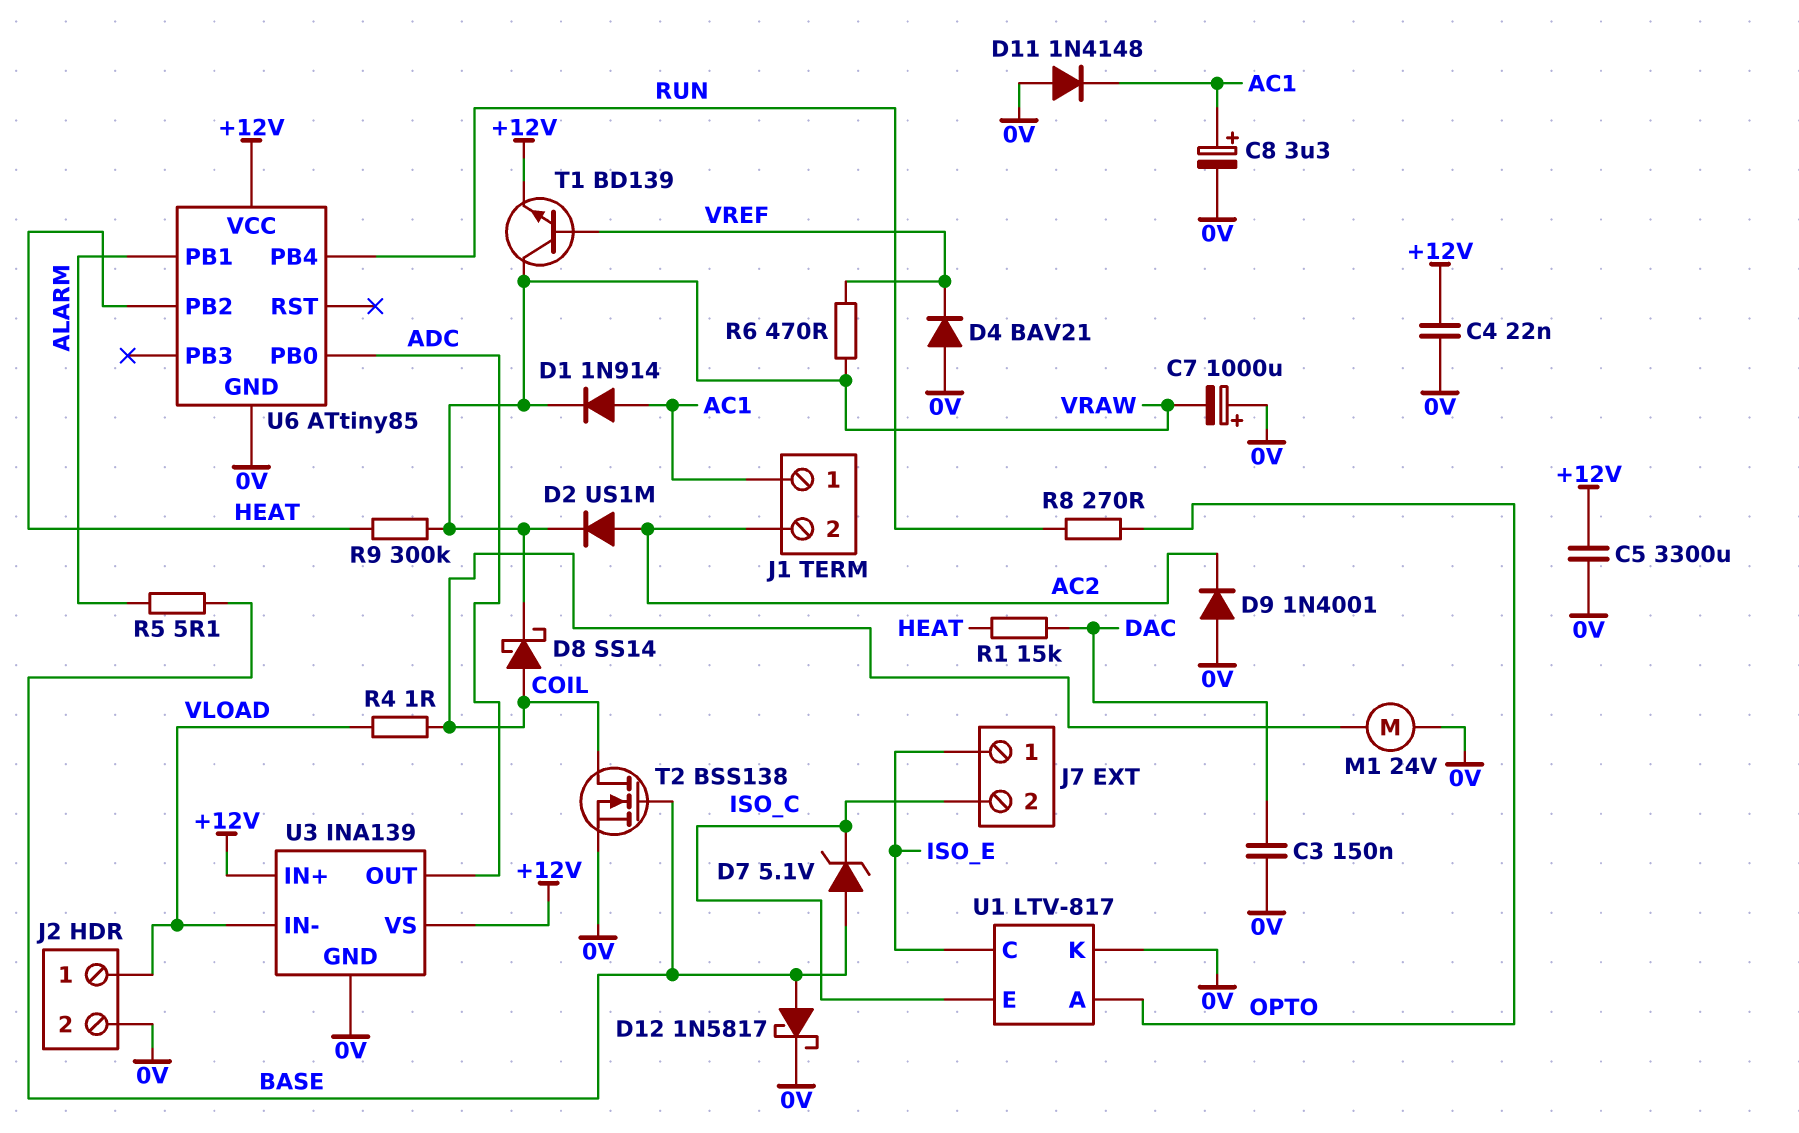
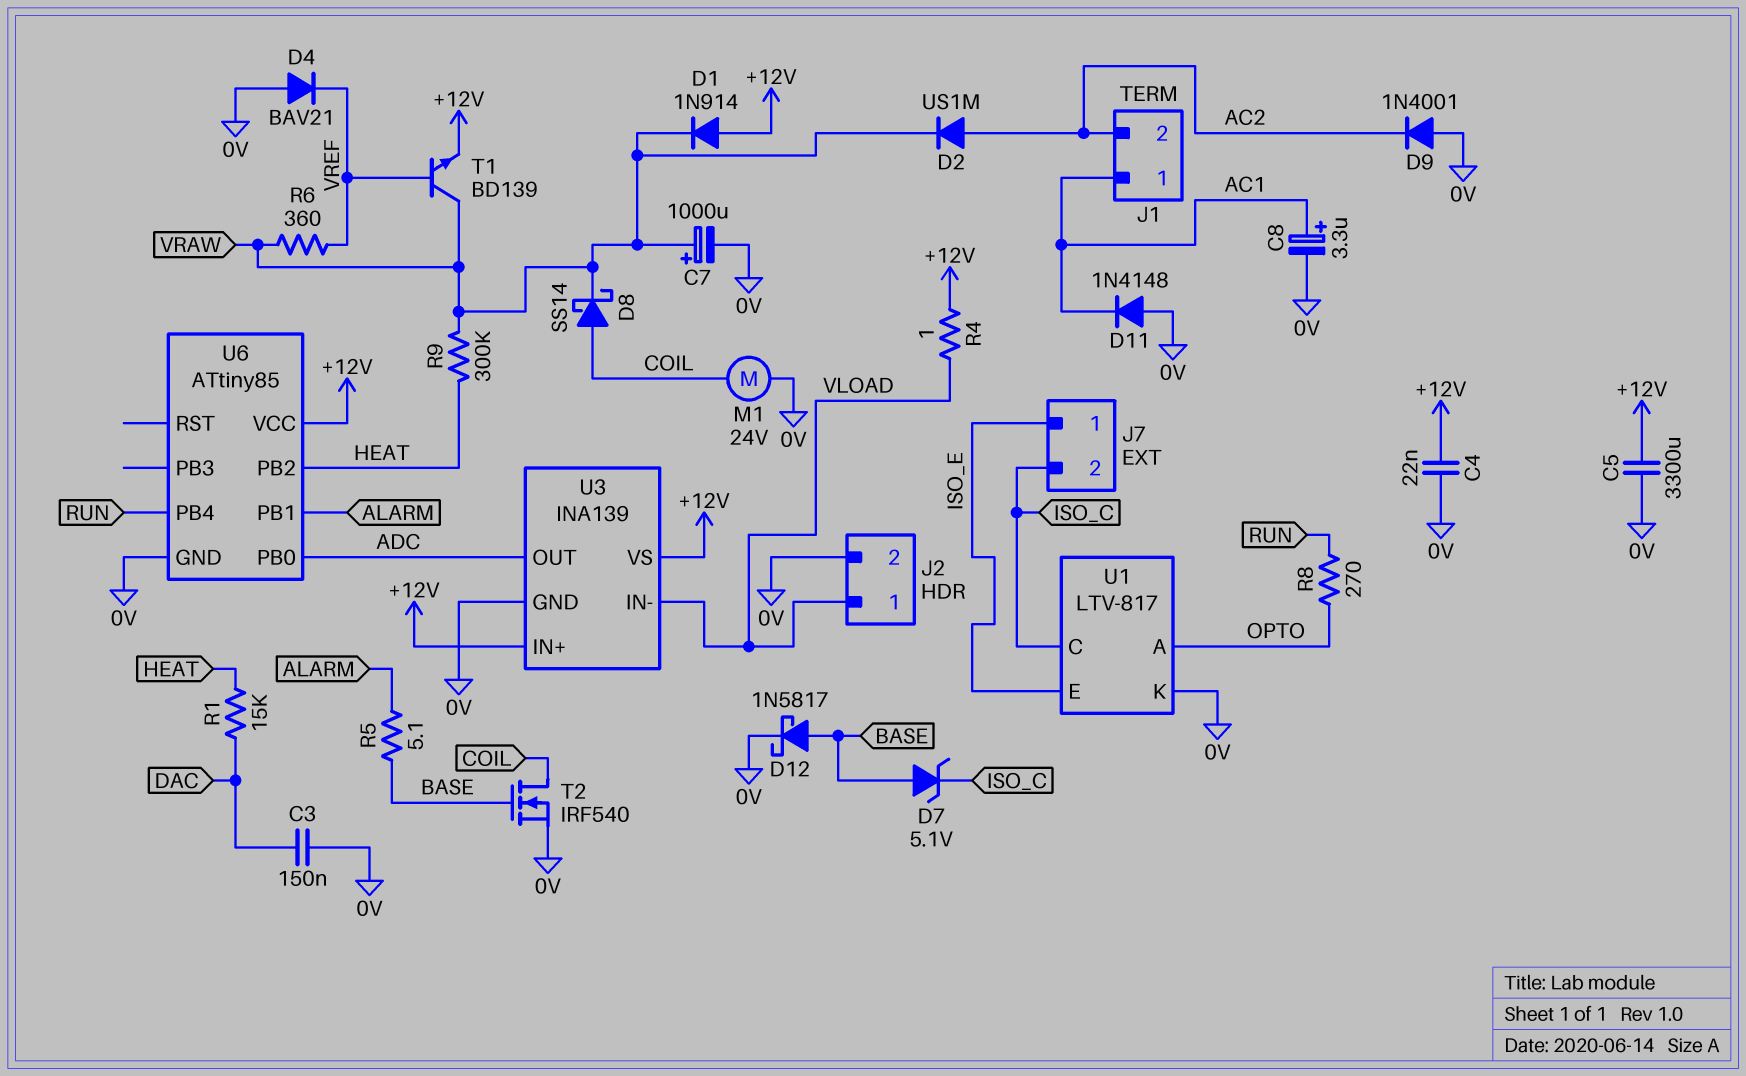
C7: 1000uF (plus 0V, minus VRAW) -> 1000uF (plus VRAW, minus 0V)
D1: diode 1N914 (A AC1, K VRAW) -> diode 1N914 (A +12V, K VRAW)
R4: 1 (COIL, VLOAD) -> 1 (+12V, VLOAD)
R6: 470 (VRAW, VREF) -> 360 (VRAW, VREF)
T2: NMOS BSS138 (G BASE, D COIL, S 0V) -> NMOS IRF540 (G BASE, D COIL, S 0V)
U1 pin C: ISO_E -> ISO_C
U1 pin E: ISO_C -> ISO_E

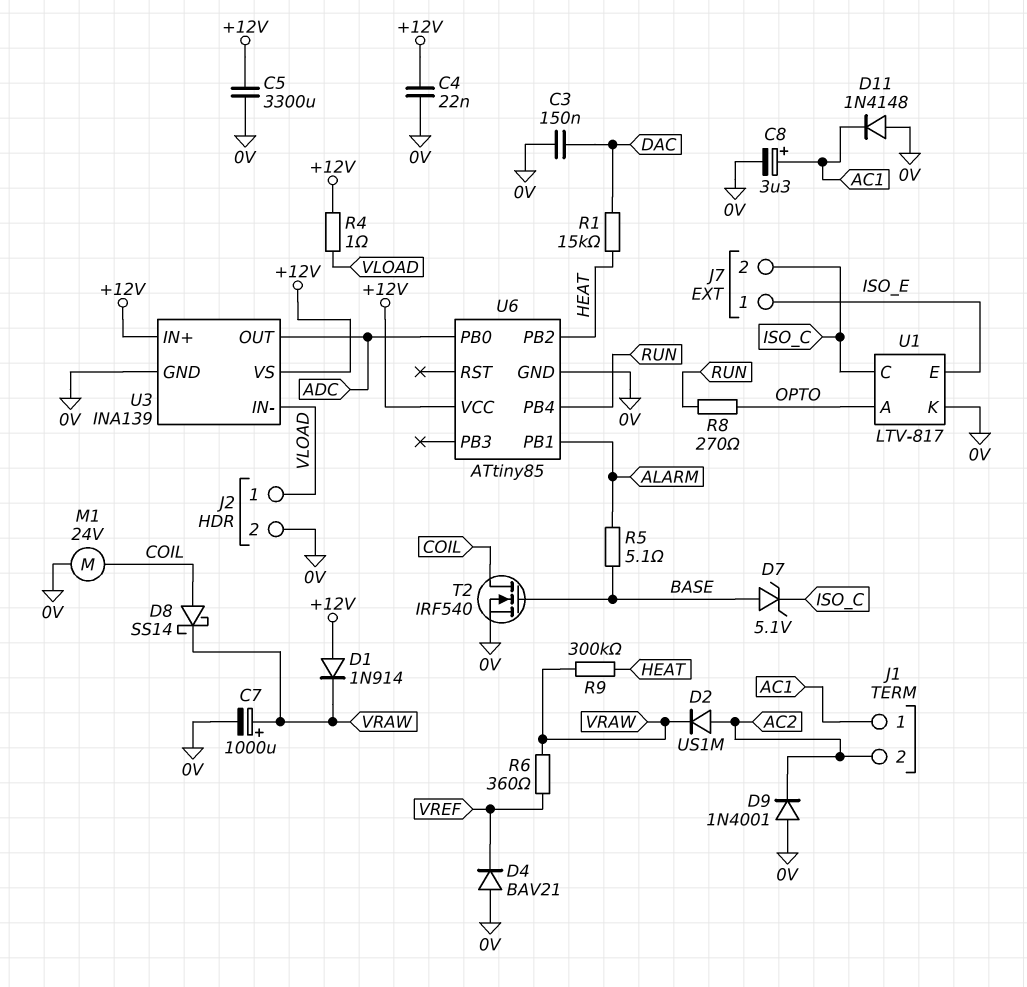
D12: schottky 1N5817 (A BASE, K 0V) -> none
T1: NPN BD139 (B VREF, C VRAW, E +12V) -> none

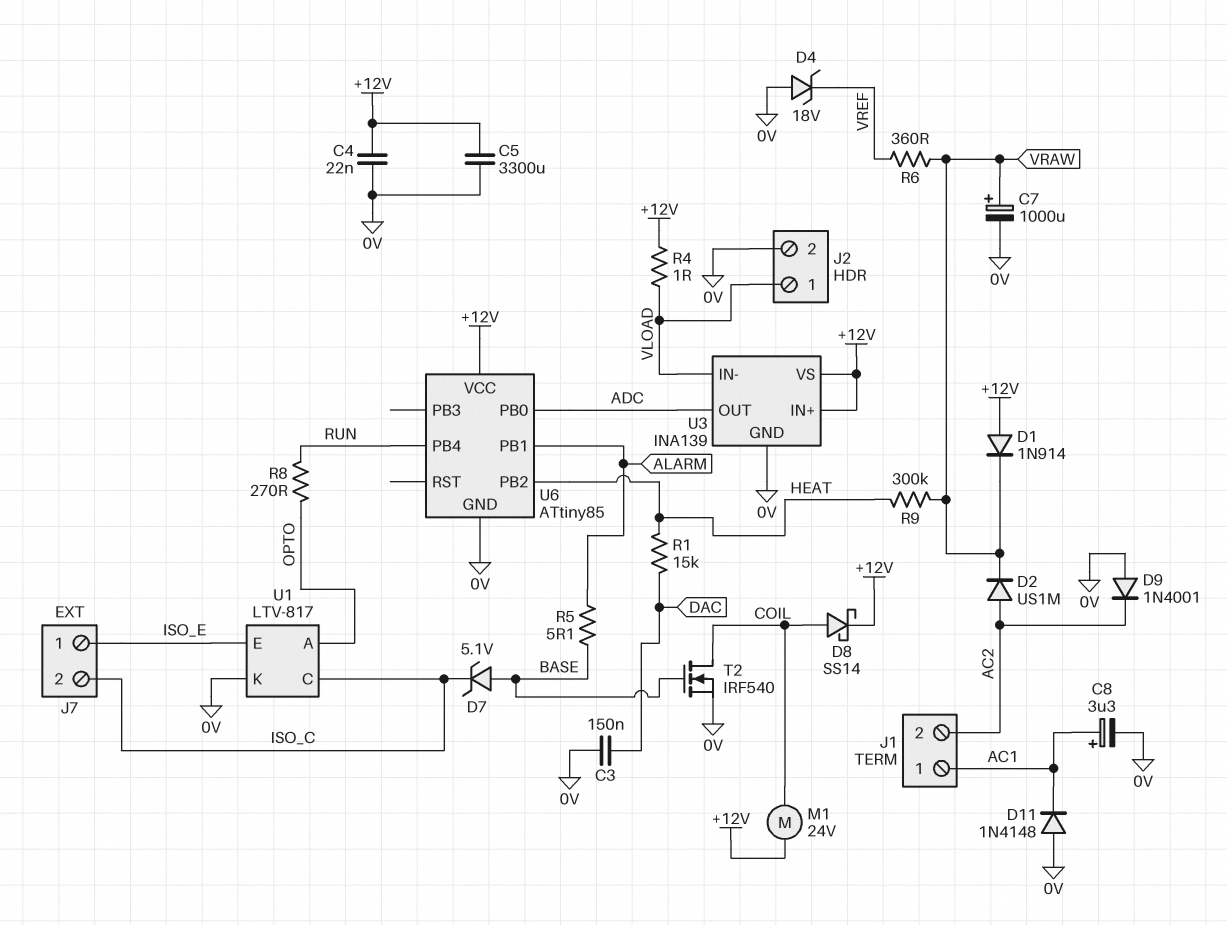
D4: diode BAV21 (A 0V, K VREF) -> zener 18V (A 0V, K VREF)
D8: schottky SS14 (A COIL, K VRAW) -> schottky SS14 (A COIL, K +12V)
M1: motor 24V (0V, COIL) -> motor 24V (+12V, COIL)

